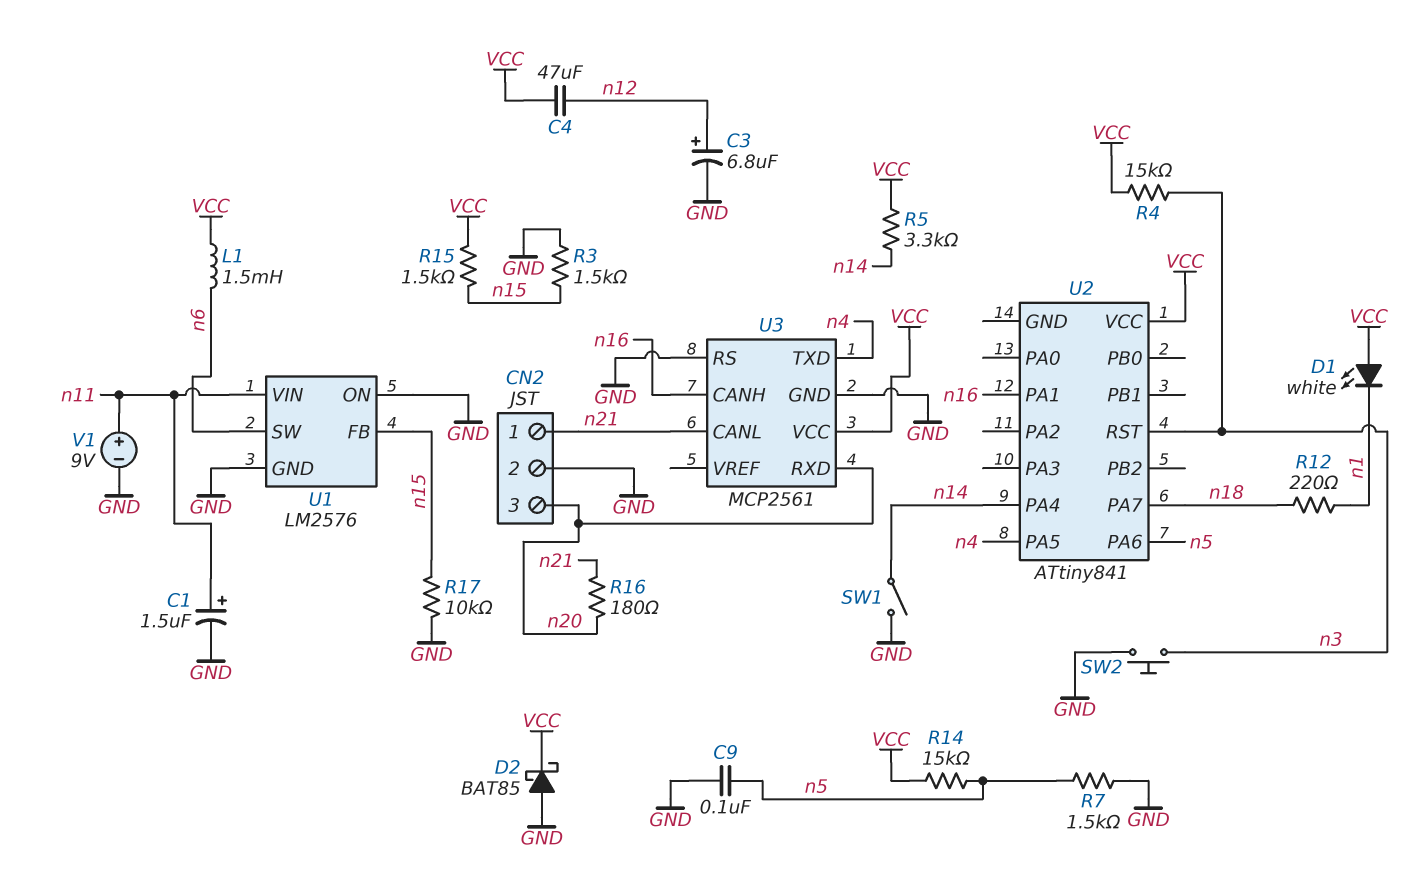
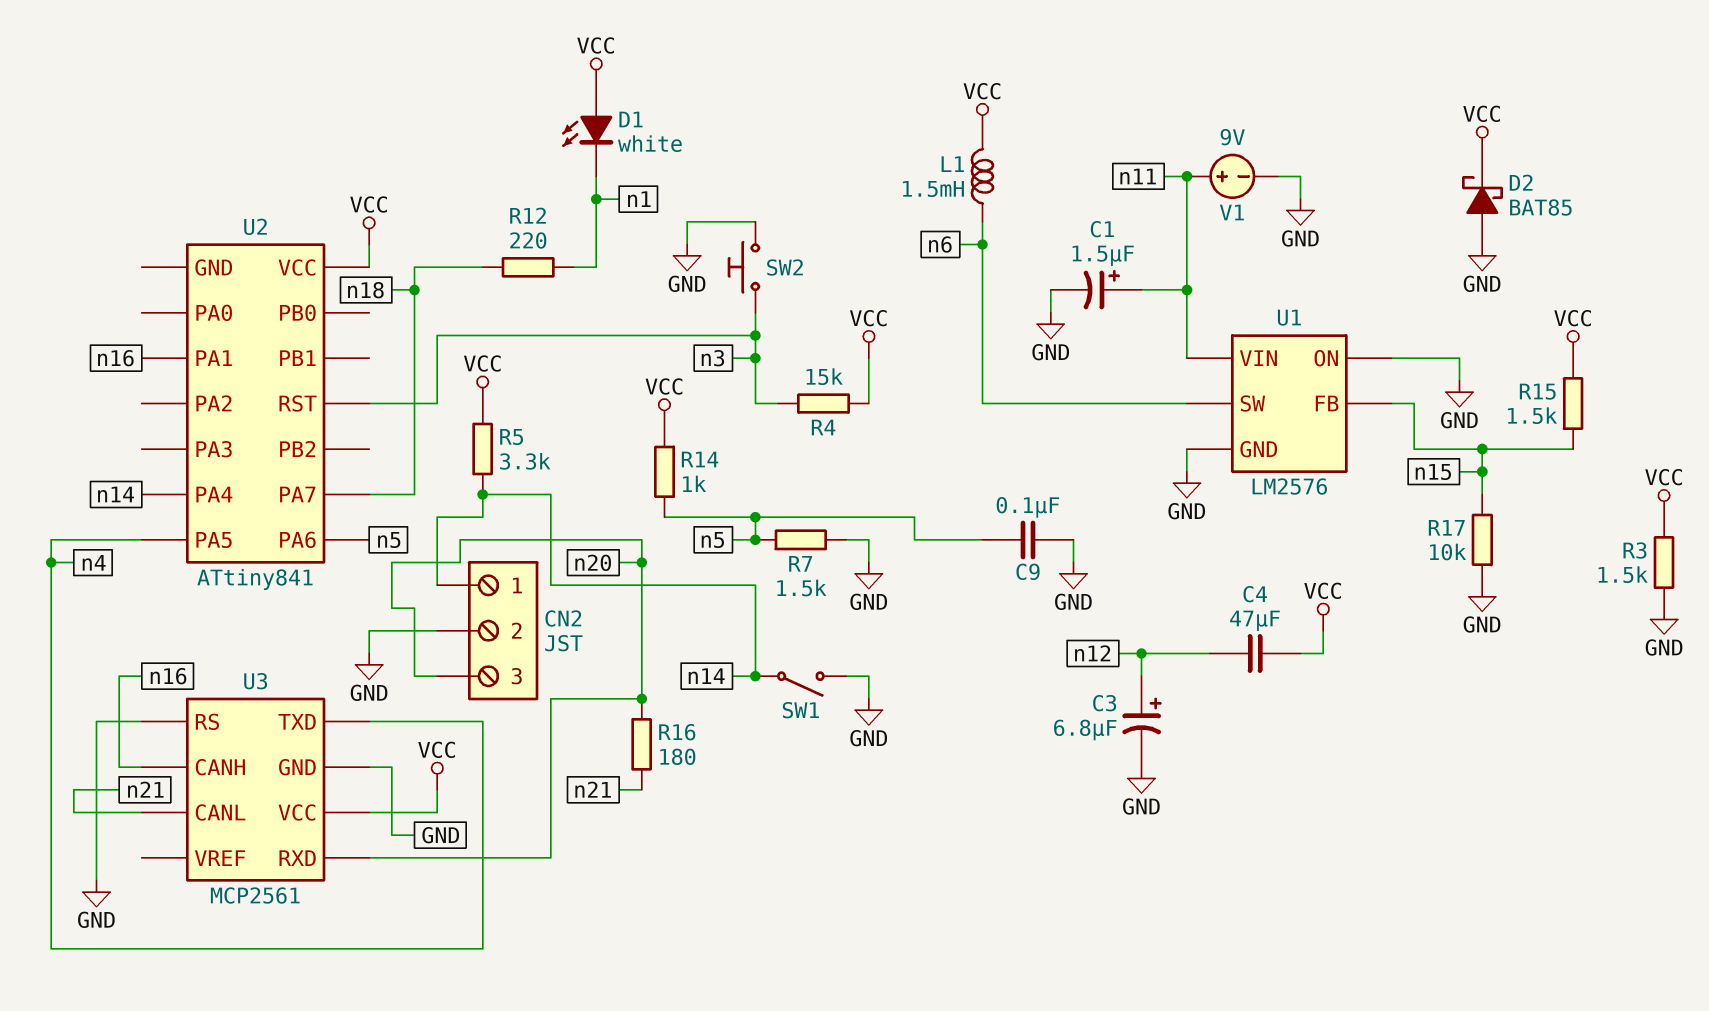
CN2 pin 1: n21 -> n14
R3: 1.5k (GND, n15) -> 1.5k (GND, VCC)
R14: 15k (VCC, n5) -> 1k (VCC, n5)

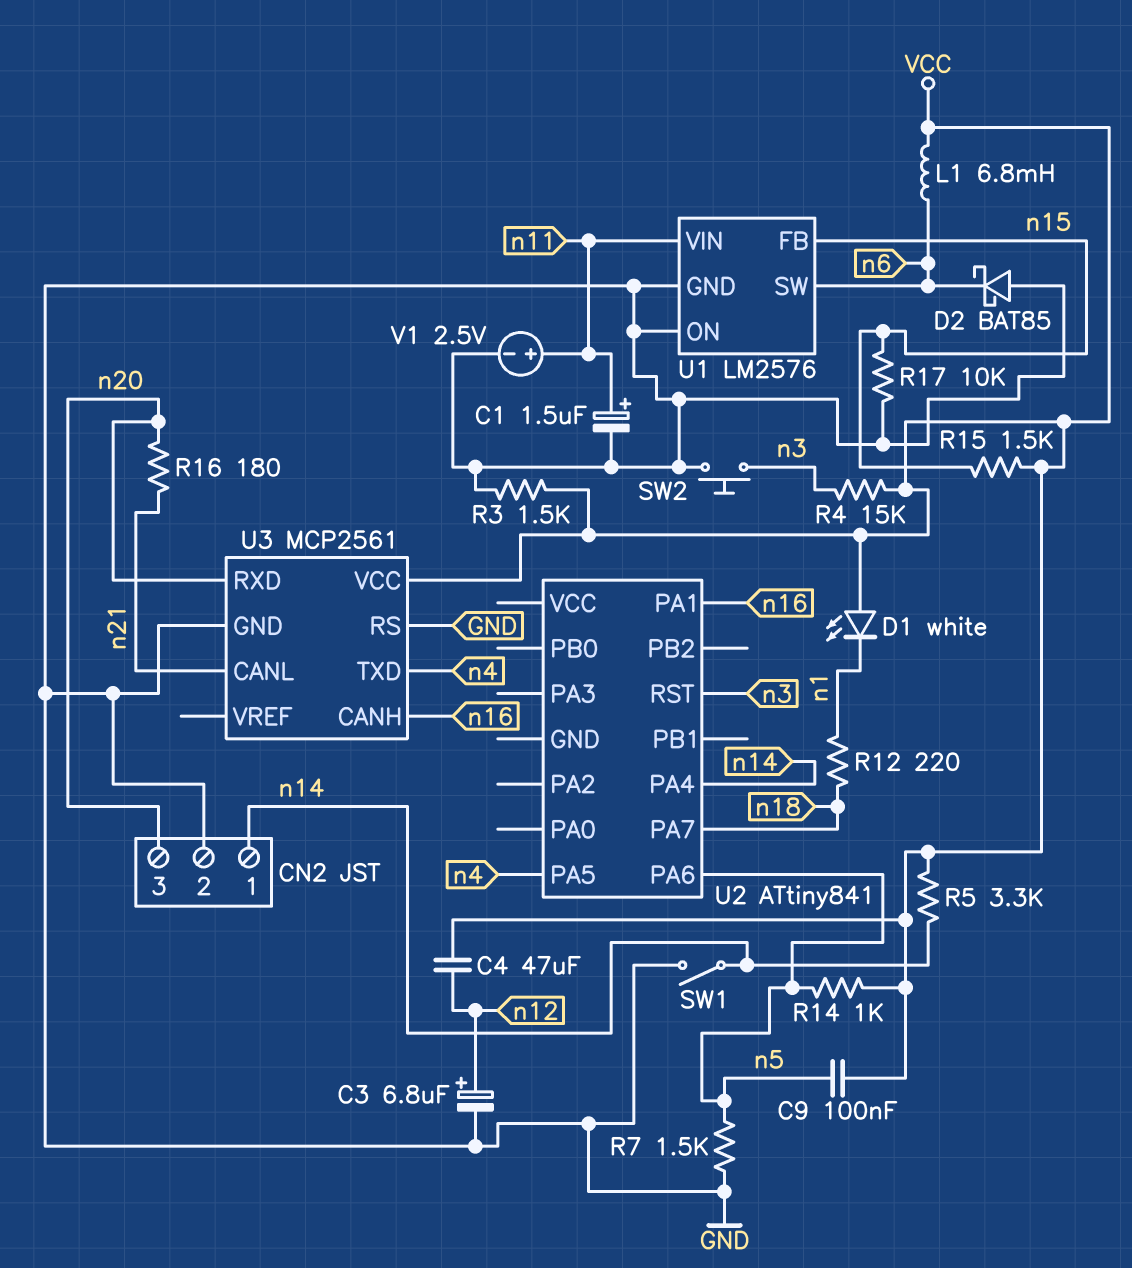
C9: 100nF (GND, n5) -> 100nF (VCC, n5)
D2: schottky BAT85 (A GND, K VCC) -> schottky BAT85 (A GND, K n6)
L1: 1.5mH (VCC, n6) -> 6.8mH (VCC, n6)
U2 pin VCC: VCC -> none
V1: 9V (plus n11, minus GND) -> 2.5V (plus n11, minus GND)

